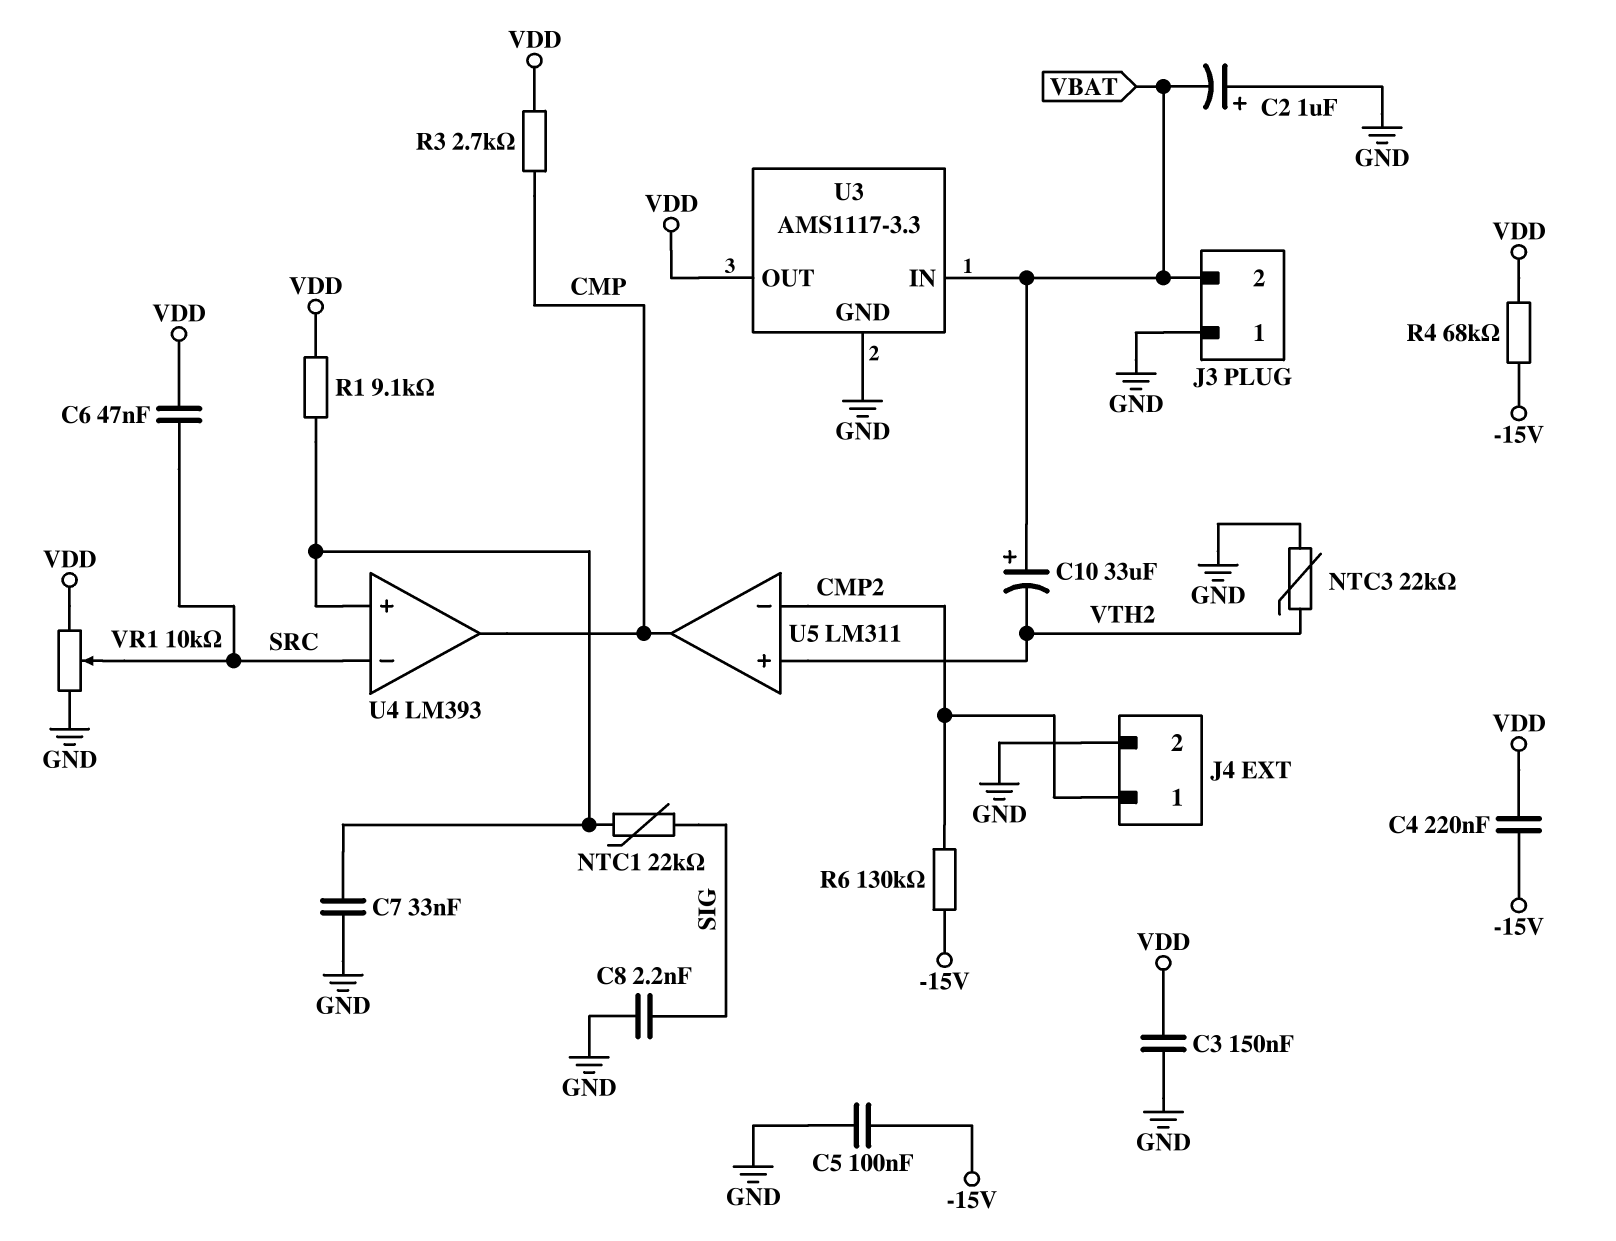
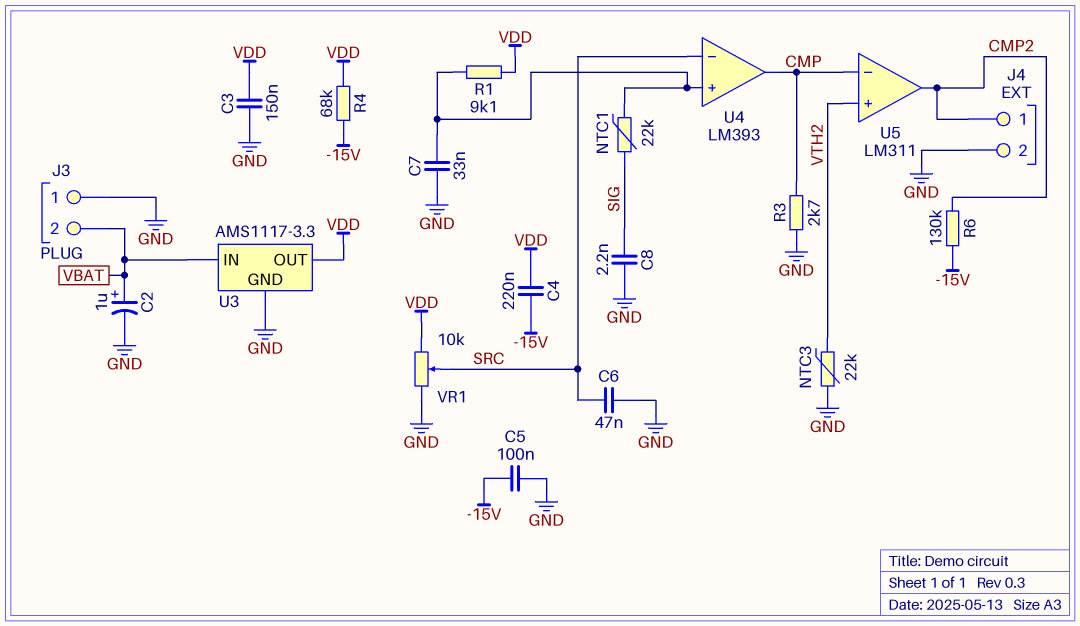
C2: 1uF (plus GND, minus VBAT) -> 1uF (plus VBAT, minus GND)
C6: 47nF (SRC, VDD) -> 47nF (GND, SRC)
C10: 33uF (plus VBAT, minus VTH2) -> none
R3: 2.7k (CMP, VDD) -> 2.7k (CMP, GND)
U5 pin in-: CMP2 -> CMP
U5 pin out: CMP -> CMP2

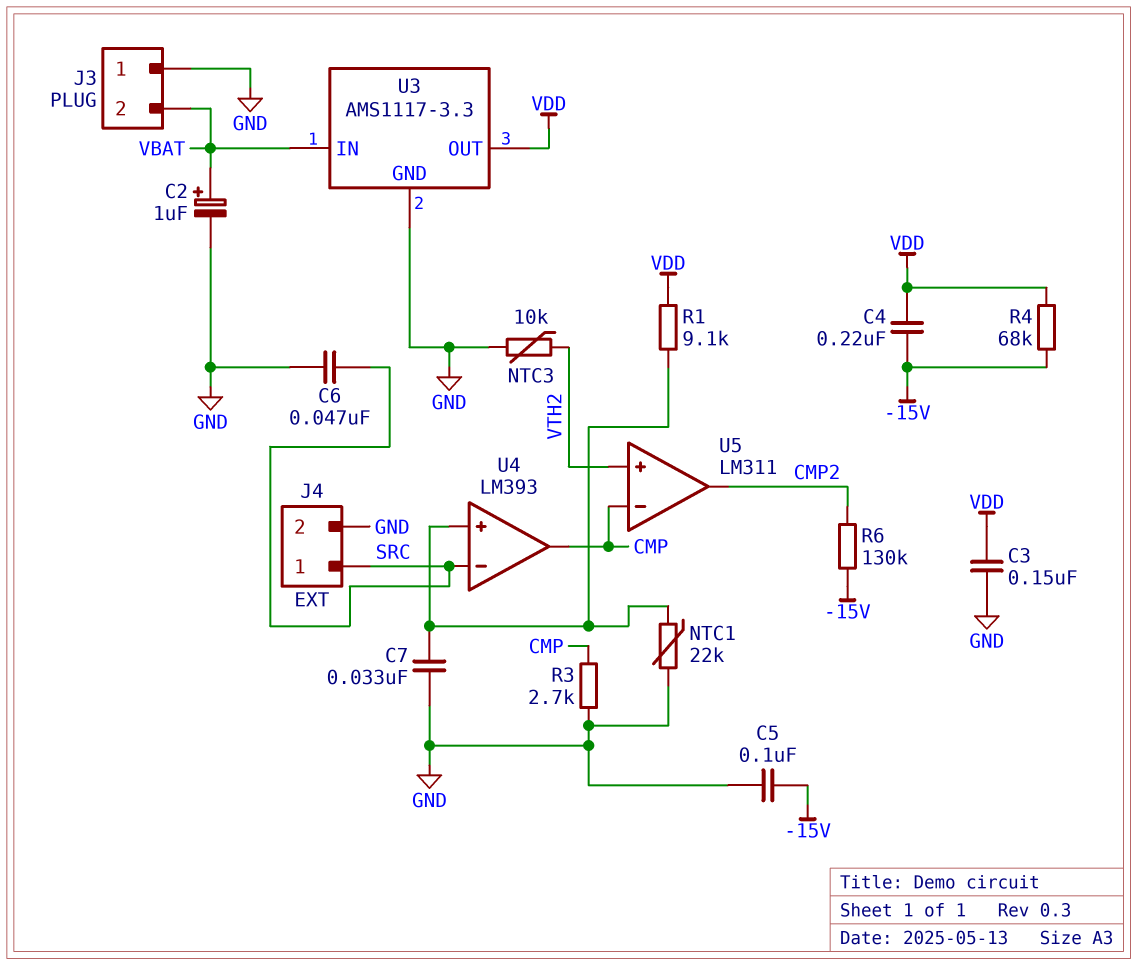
C8: 2.2nF (GND, SIG) -> none
J4 pin 1: CMP2 -> SRC
NTC1: 22k (SIG, U4/in+) -> 22k (GND, U4/in+)
NTC3: 22k (GND, VTH2) -> 10k (GND, VTH2)
VR1: 10k (GND, VDD, wiper SRC) -> none

